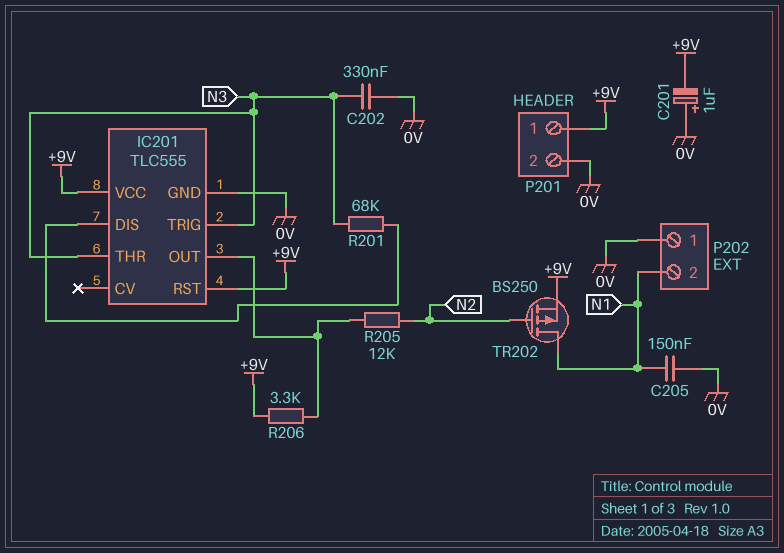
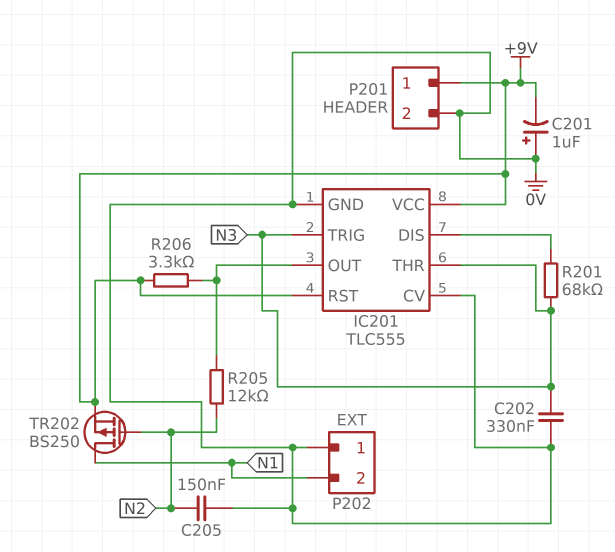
C205: 150nF (0V, N1) -> 150nF (0V, N2)
IC201 pin CV: none -> 0V

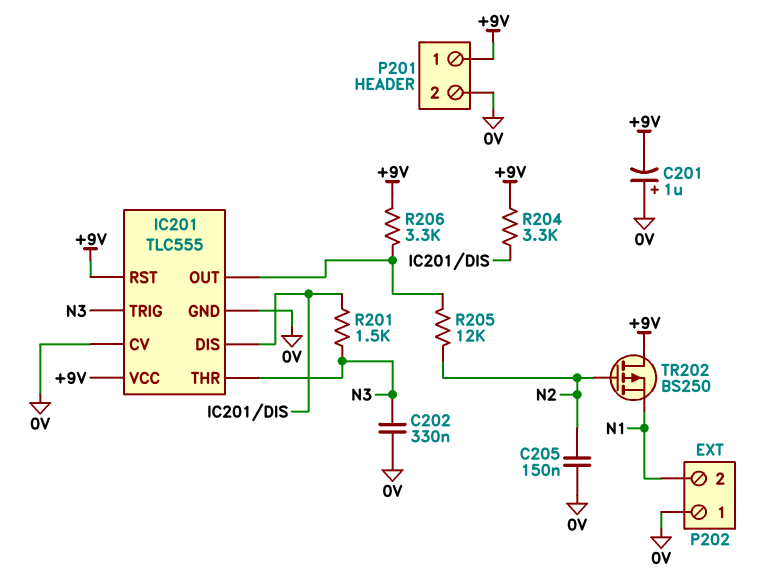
R201: 68k (IC201/DIS, N3) -> 1.5k (IC201/DIS, N3)
R204: none -> 3.3k (+9V, IC201/DIS)
TR202: PMOS BS250 (G N2, D N1, S +9V) -> PMOS BS250 (G N2, D +9V, S N1)

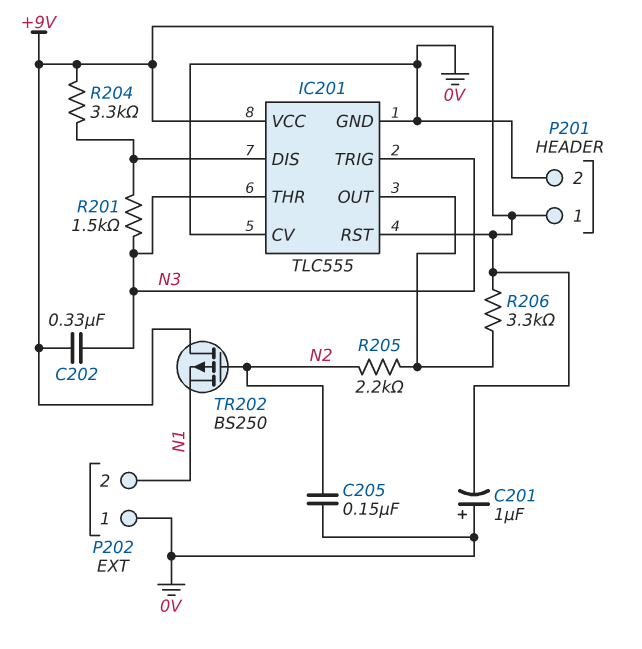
C202: 330nF (0V, N3) -> 330nF (+9V, N3)
R205: 12k (IC201/OUT, N2) -> 2.2k (IC201/OUT, N2)

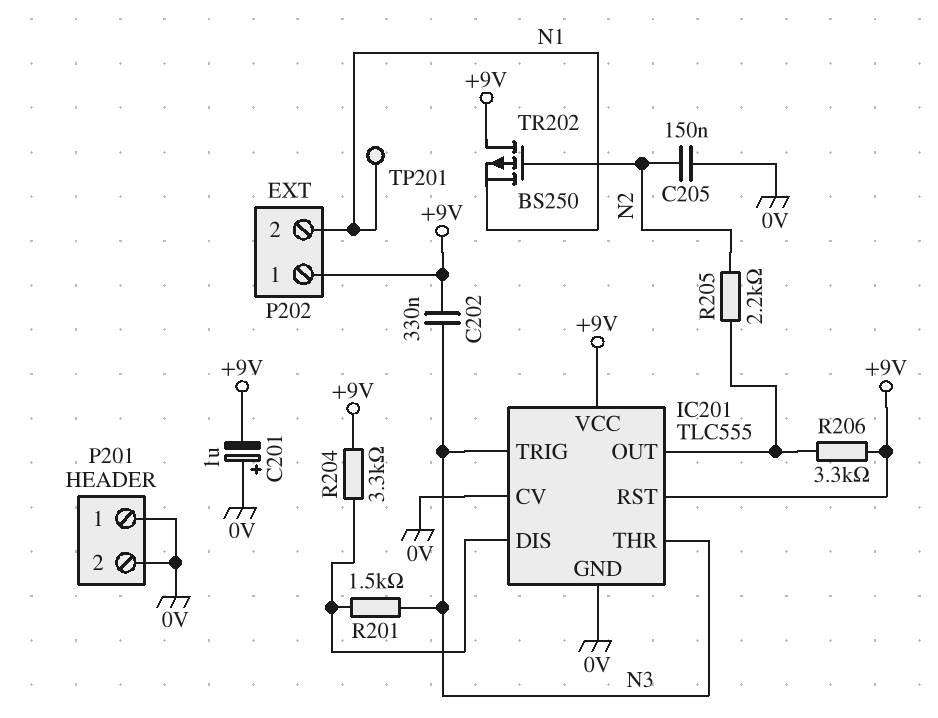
P201 pin 1: +9V -> 0V
P202 pin 1: 0V -> +9V
TP201: none -> test point (N1)

